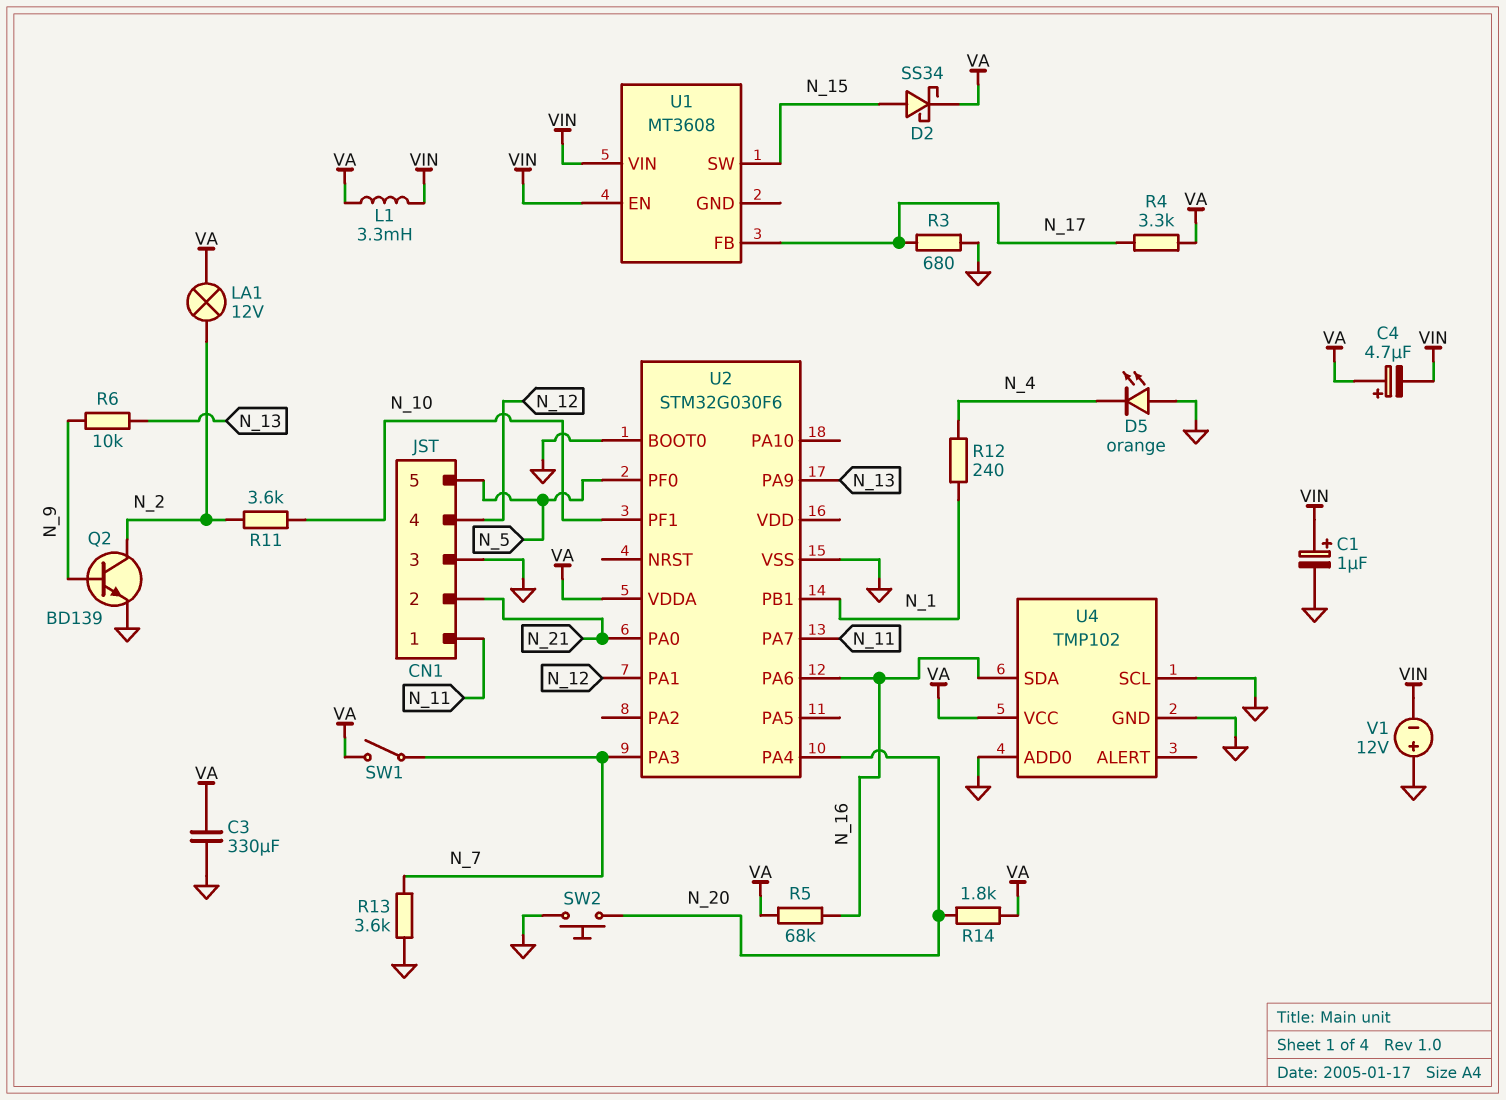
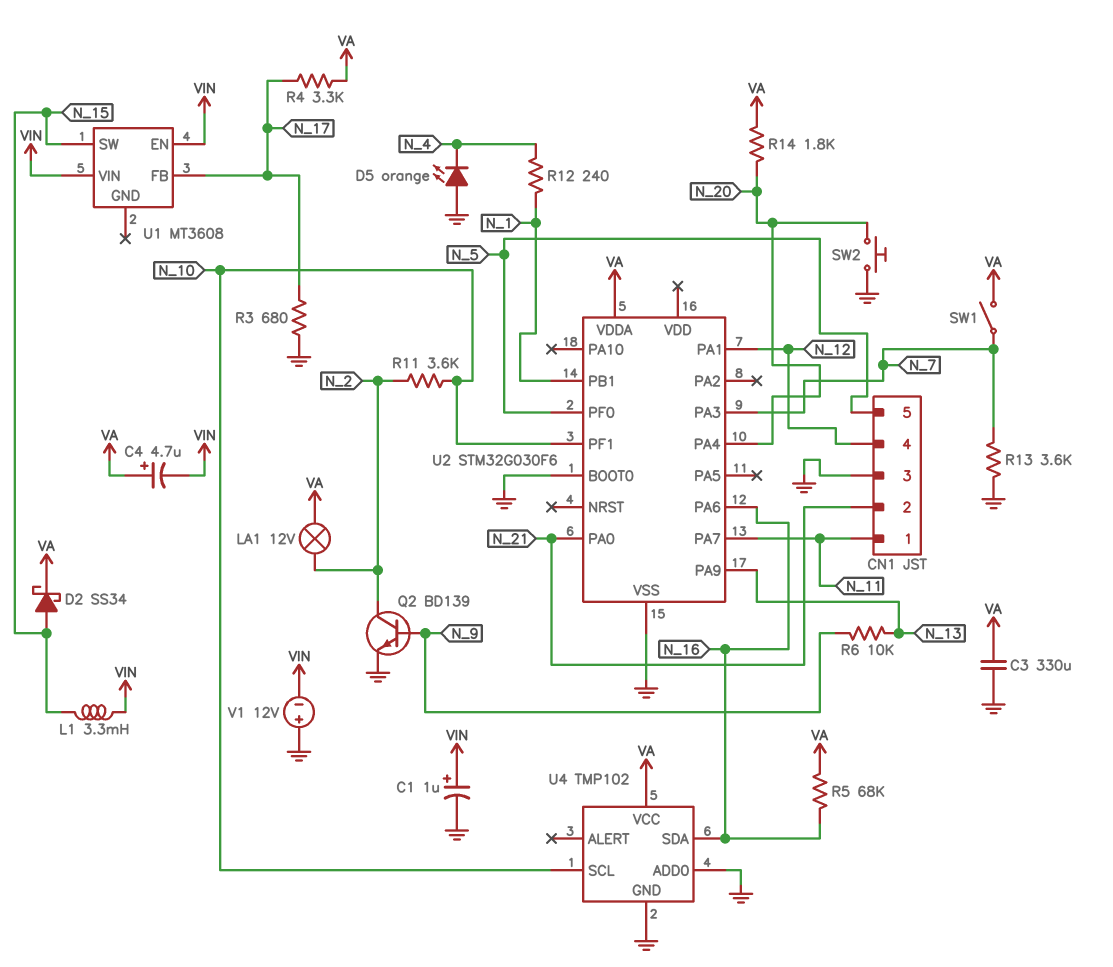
L1: 3.3mH (VA, VIN) -> 3.3mH (N_15, VIN)
U4 pin SCL: GND -> N_10

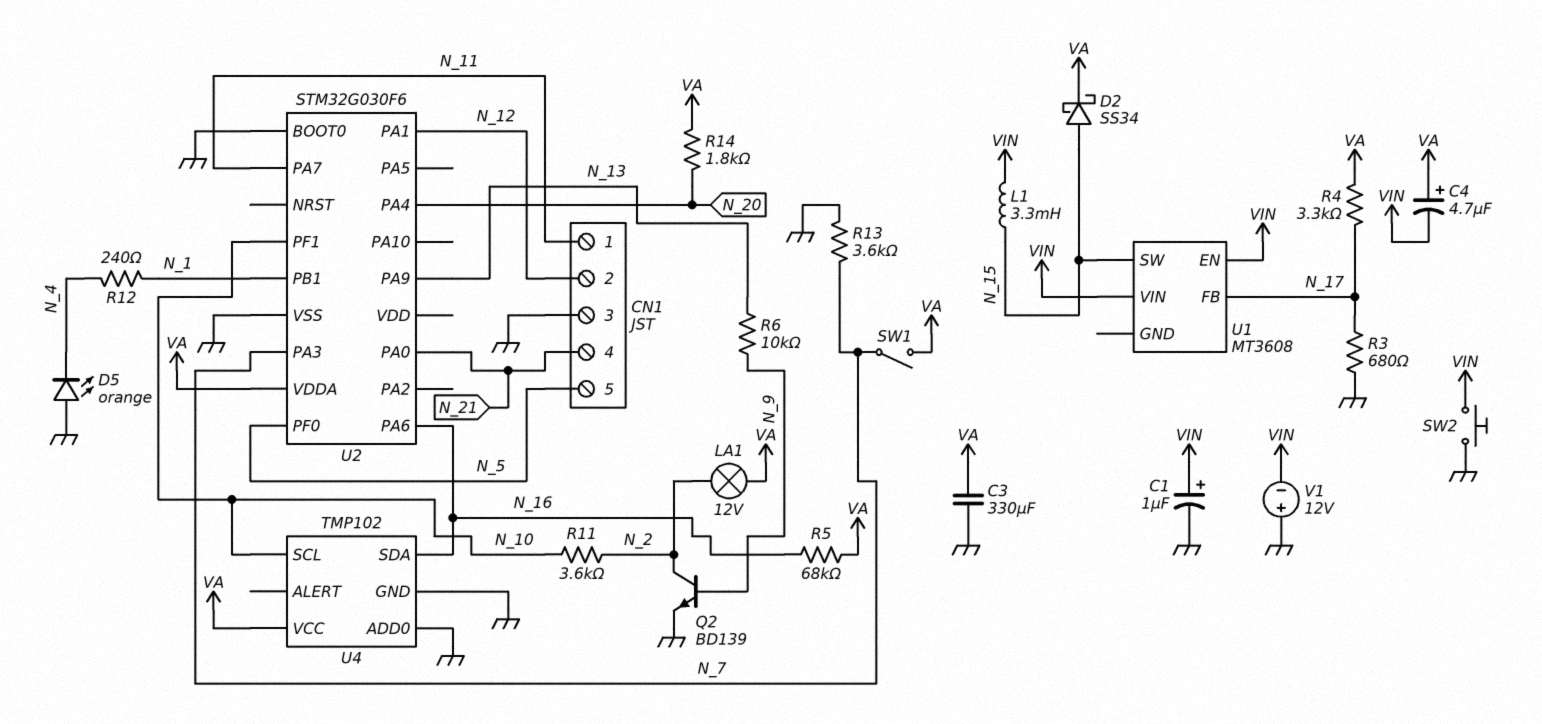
CN1 pin 2: N_21 -> N_12
CN1 pin 4: N_12 -> N_21
SW2: button (GND, N_20) -> button (GND, VIN)

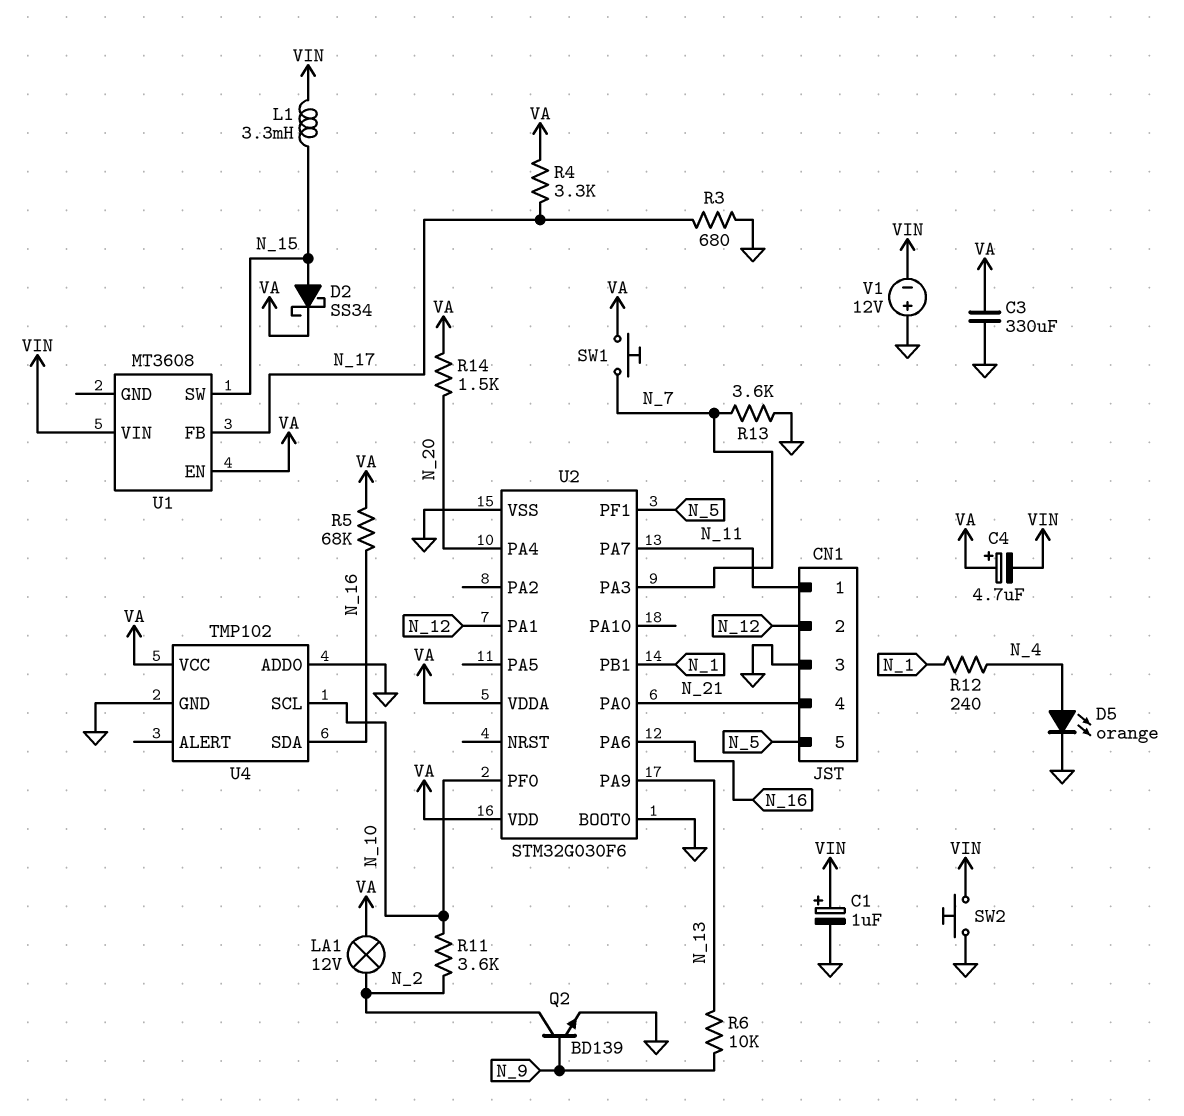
D5: LED orange (A GND, K N_4) -> LED orange (A N_4, K GND)
R14: 1.8k (N_20, VA) -> 1.5k (N_20, VA)
SW1: switch (N_7, VA) -> button (N_7, VA)
U1 pin EN: VIN -> VA
U2 pin PF0: N_5 -> N_10
U2 pin PF1: N_10 -> N_5
U2 pin VDD: none -> VA

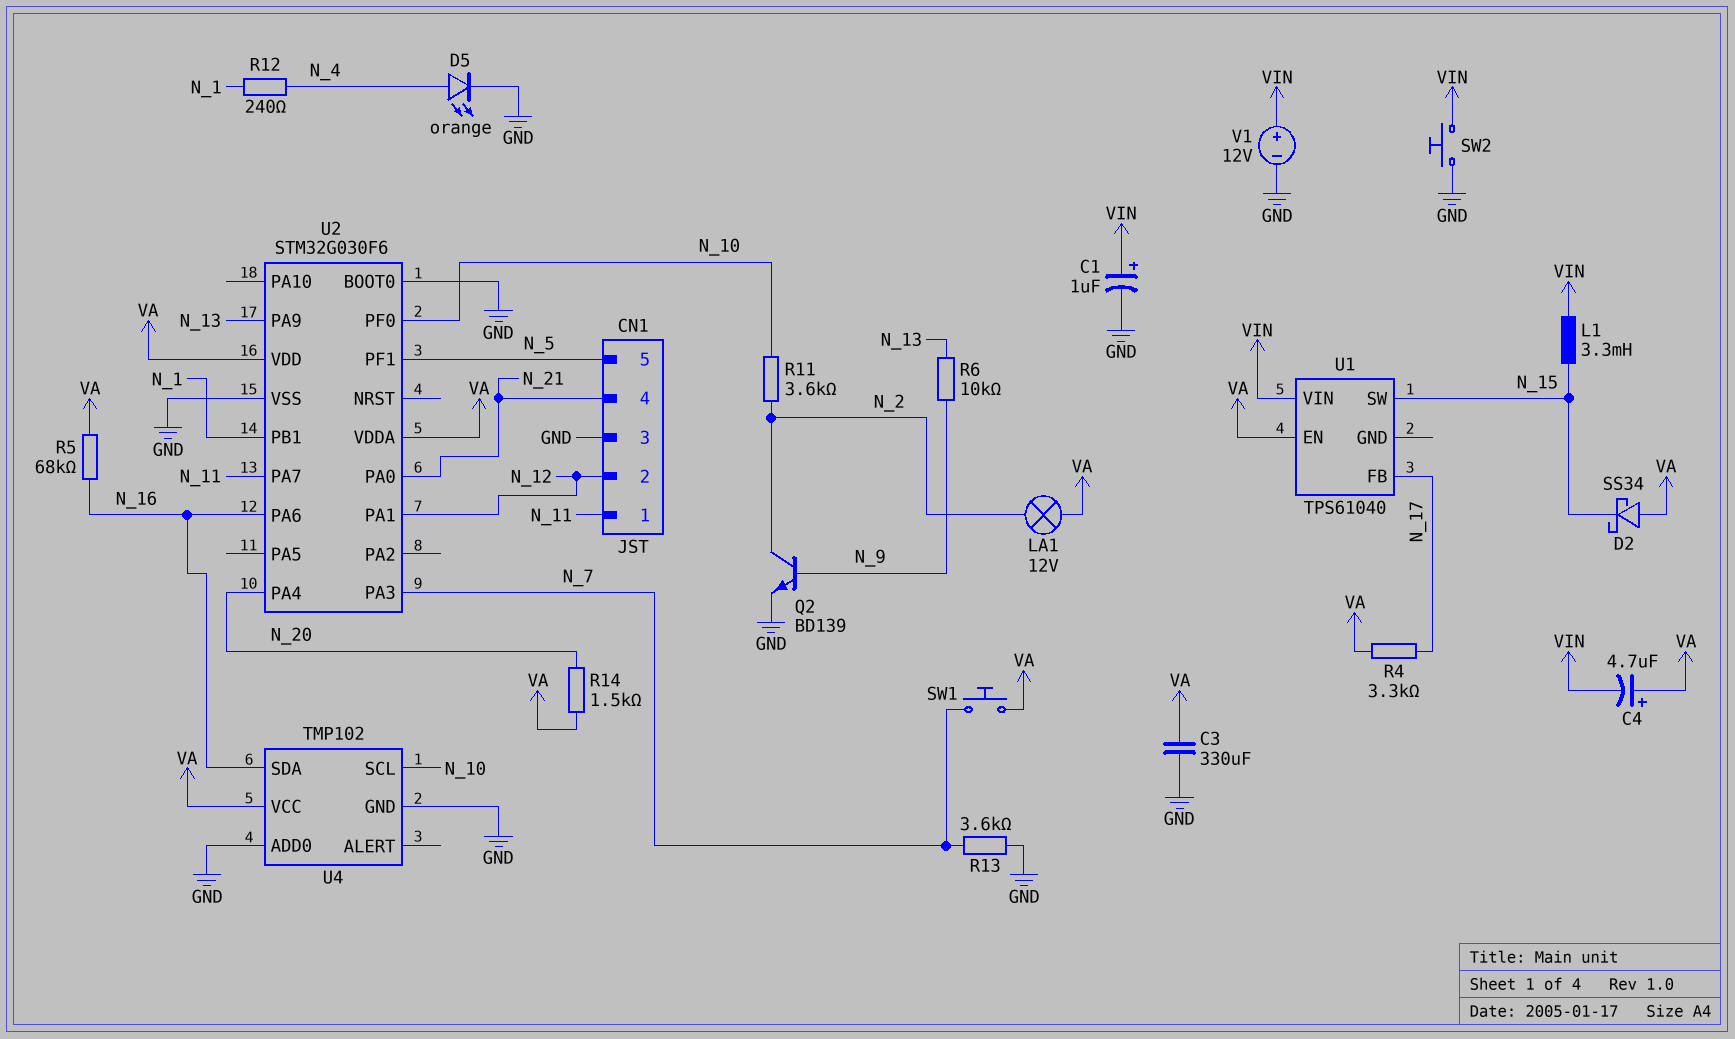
D2: schottky SS34 (A N_15, K VA) -> schottky SS34 (A VA, K N_15)
R3: 680 (GND, N_17) -> none
U1: MT3608 -> TPS61040
V1: 12V (plus GND, minus VIN) -> 12V (plus VIN, minus GND)

